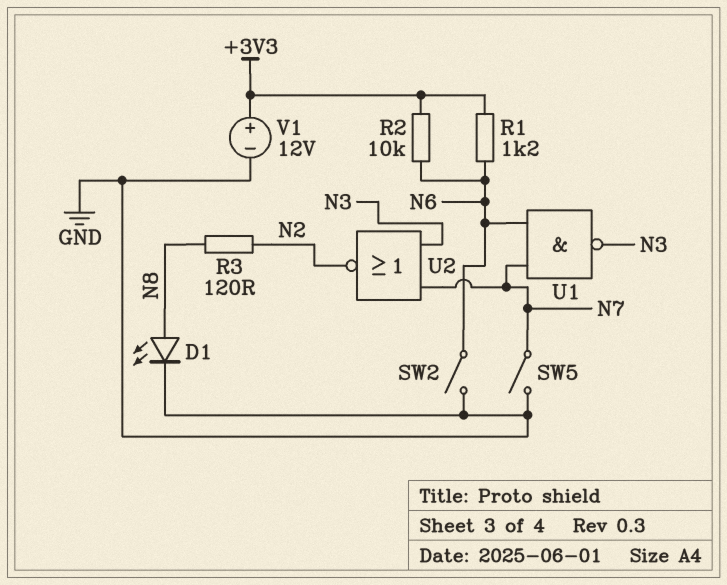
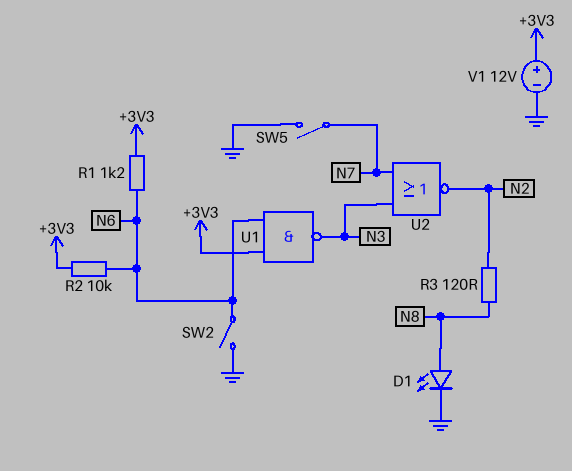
U1: NAND (in N6, in N7, out N3) -> NAND (in +3V3, in N6, out N3)

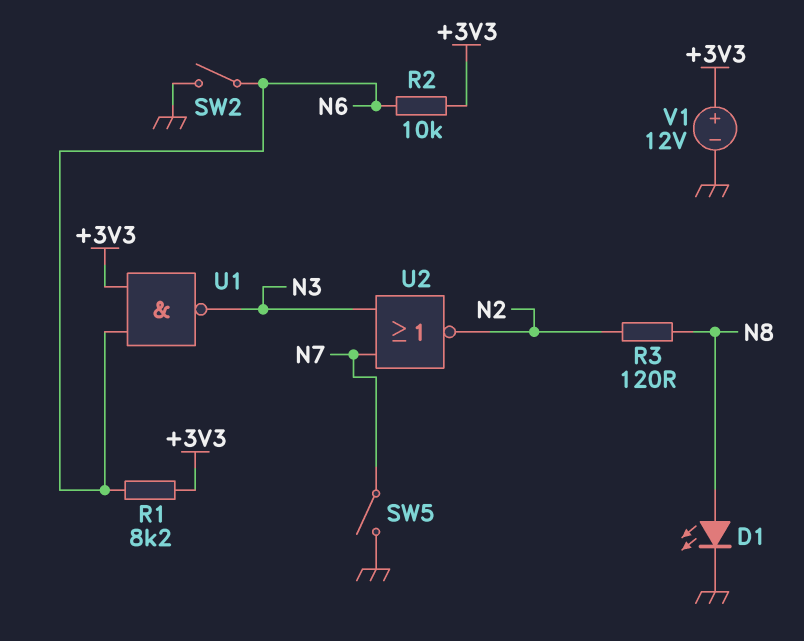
R1: 1.2k (+3V3, N6) -> 8.2k (+3V3, N6)

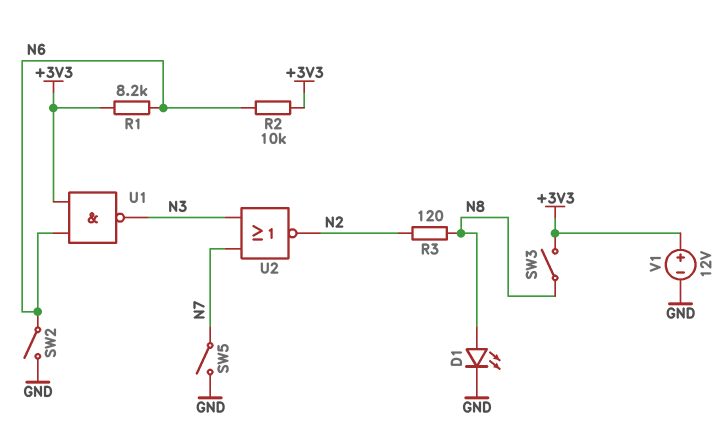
SW3: none -> switch (+3V3, N8)

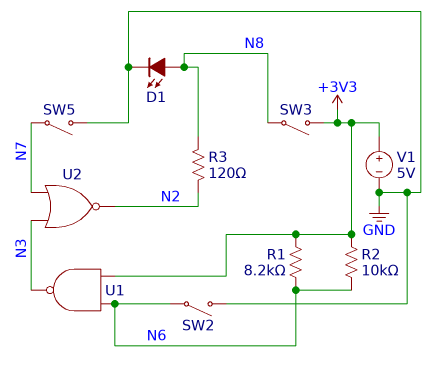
V1: 12V (plus +3V3, minus GND) -> 5V (plus +3V3, minus GND)

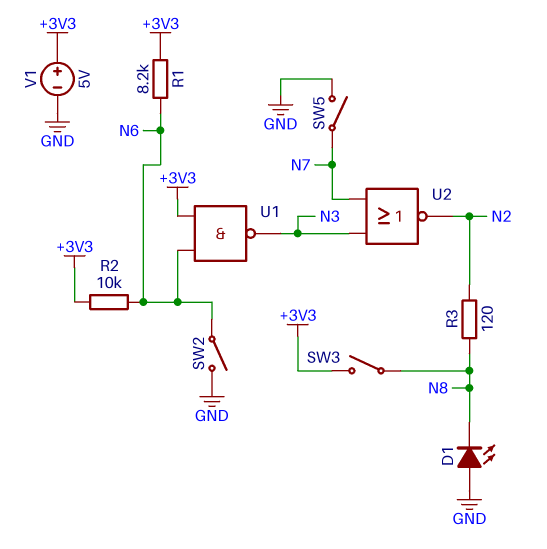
D1: LED (A N8, K GND) -> LED (A GND, K N8)

